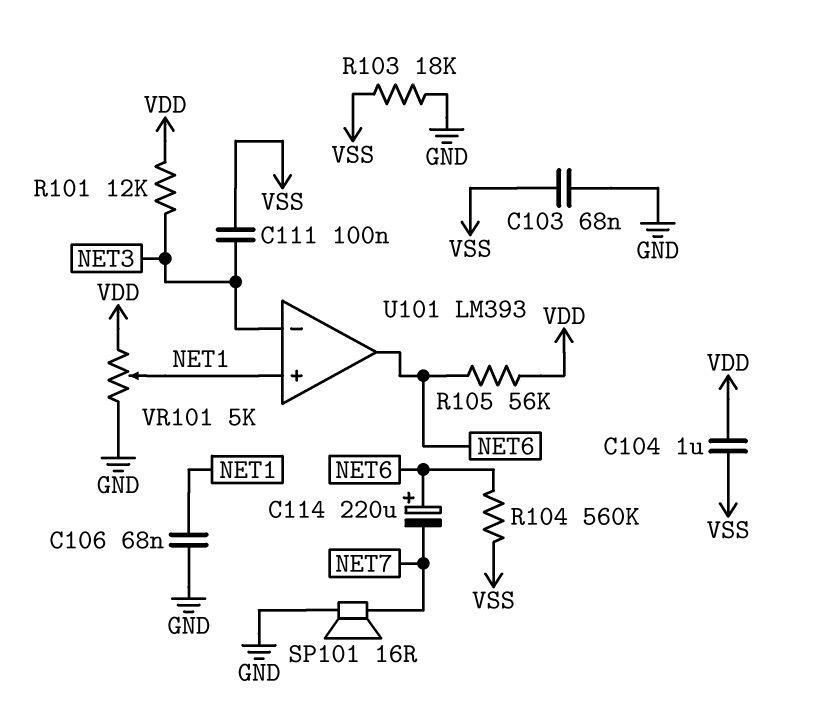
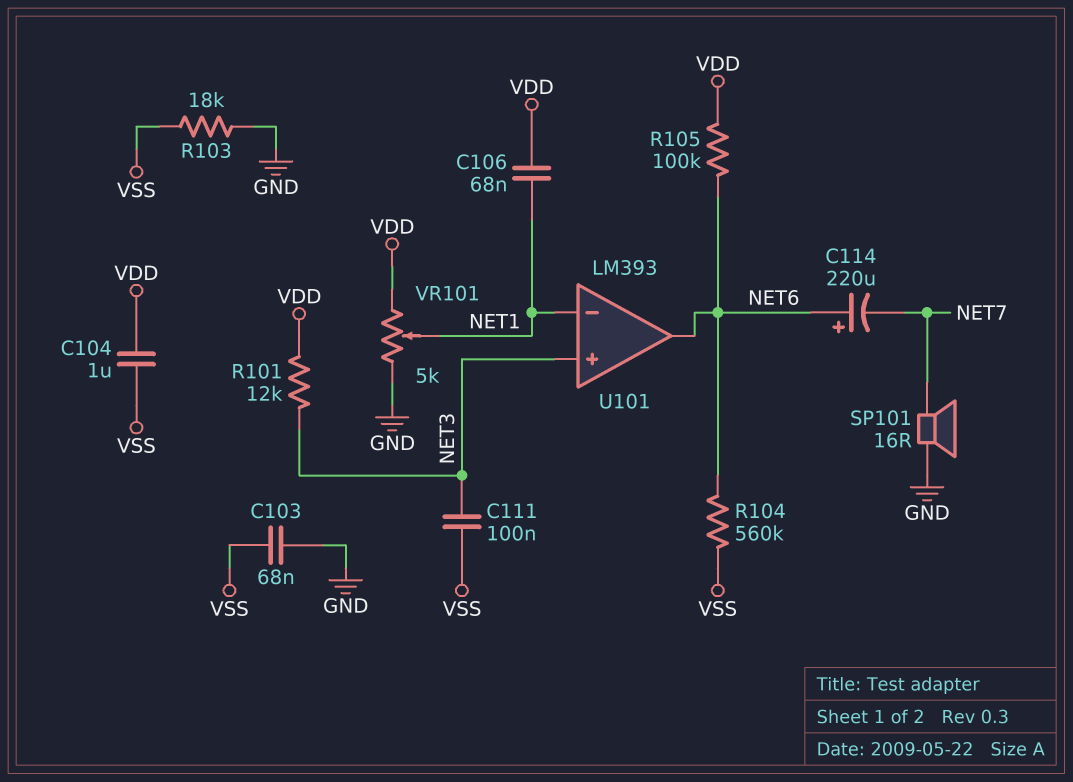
C106: 68nF (GND, NET1) -> 68nF (NET1, VDD)
R105: 56k (NET6, VDD) -> 100k (NET6, VDD)
U101 pin in+: NET1 -> NET3
U101 pin in-: NET3 -> NET1

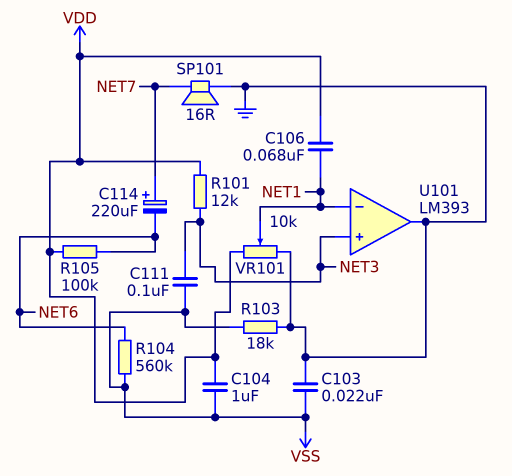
C103: 68nF (GND, VSS) -> 22nF (GND, VSS)
C114: 220uF (plus NET6, minus NET7) -> 220uF (plus NET7, minus NET6)
U101 pin out: NET6 -> GND
VR101: 5k (GND, VDD, wiper NET1) -> 10k (GND, VDD, wiper NET1)

